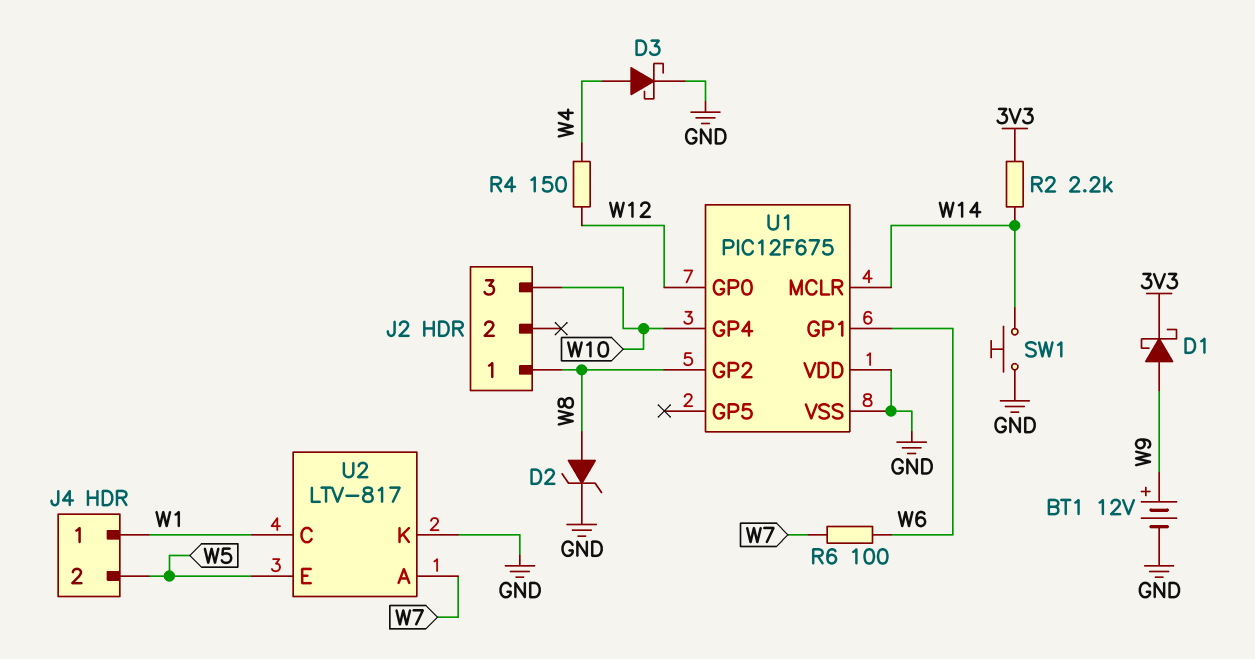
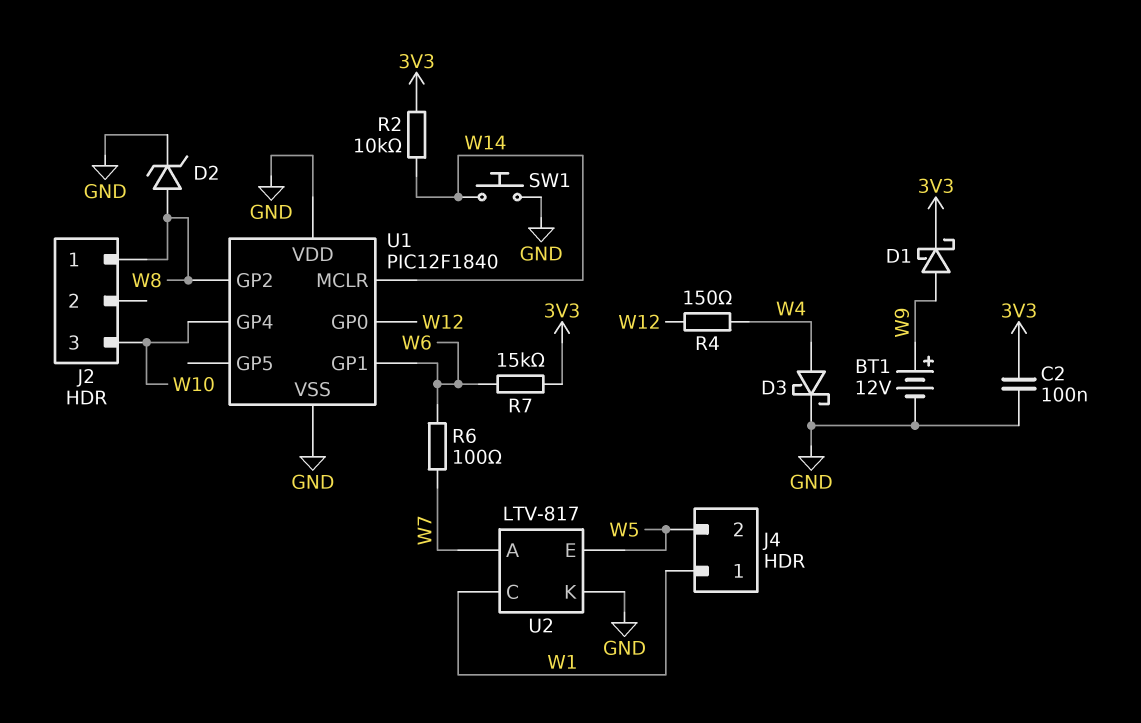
C2: none -> 100nF (3V3, GND)
R2: 2.2k (3V3, W14) -> 10k (3V3, W14)
R7: none -> 15k (3V3, W6)
U1: PIC12F675 -> PIC12F1840

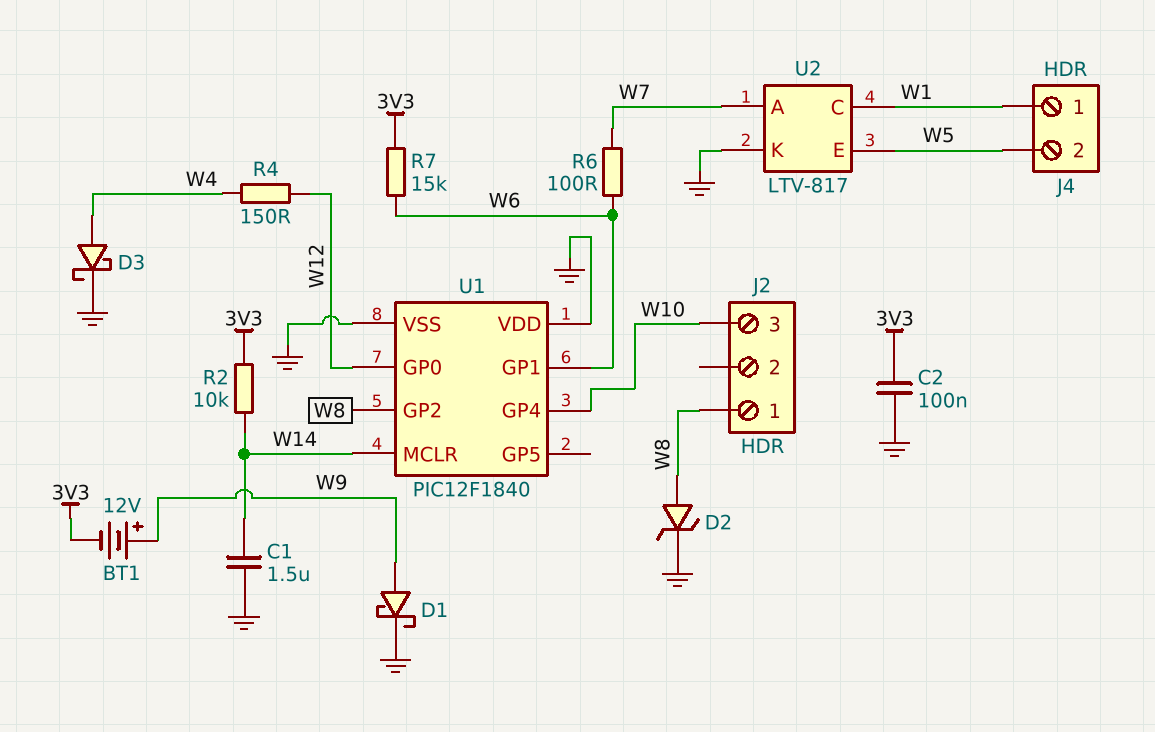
BT1: 12V (plus W9, minus GND) -> 12V (plus W9, minus 3V3)
C1: none -> 1.5uF (GND, W14)
D1: schottky (A W9, K 3V3) -> schottky (A W9, K GND)
SW1: button (GND, W14) -> none

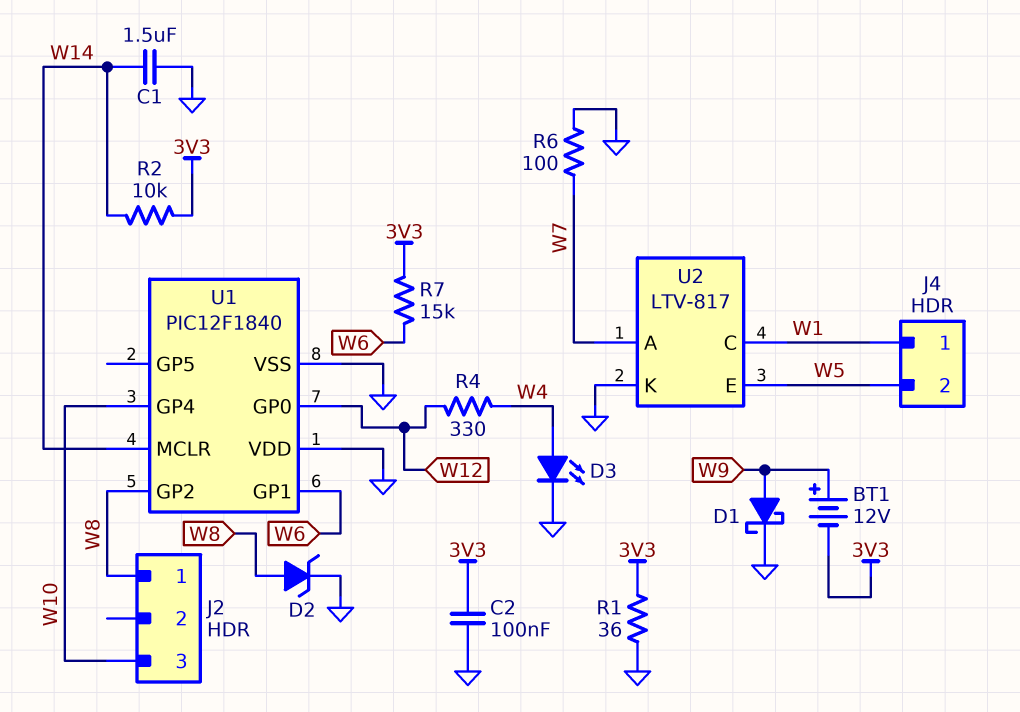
D3: schottky (A W4, K GND) -> LED (A W4, K GND)
R1: none -> 36 (3V3, GND)
R4: 150 (W4, W12) -> 330 (W4, W12)
R6: 100 (W6, W7) -> 100 (GND, W7)

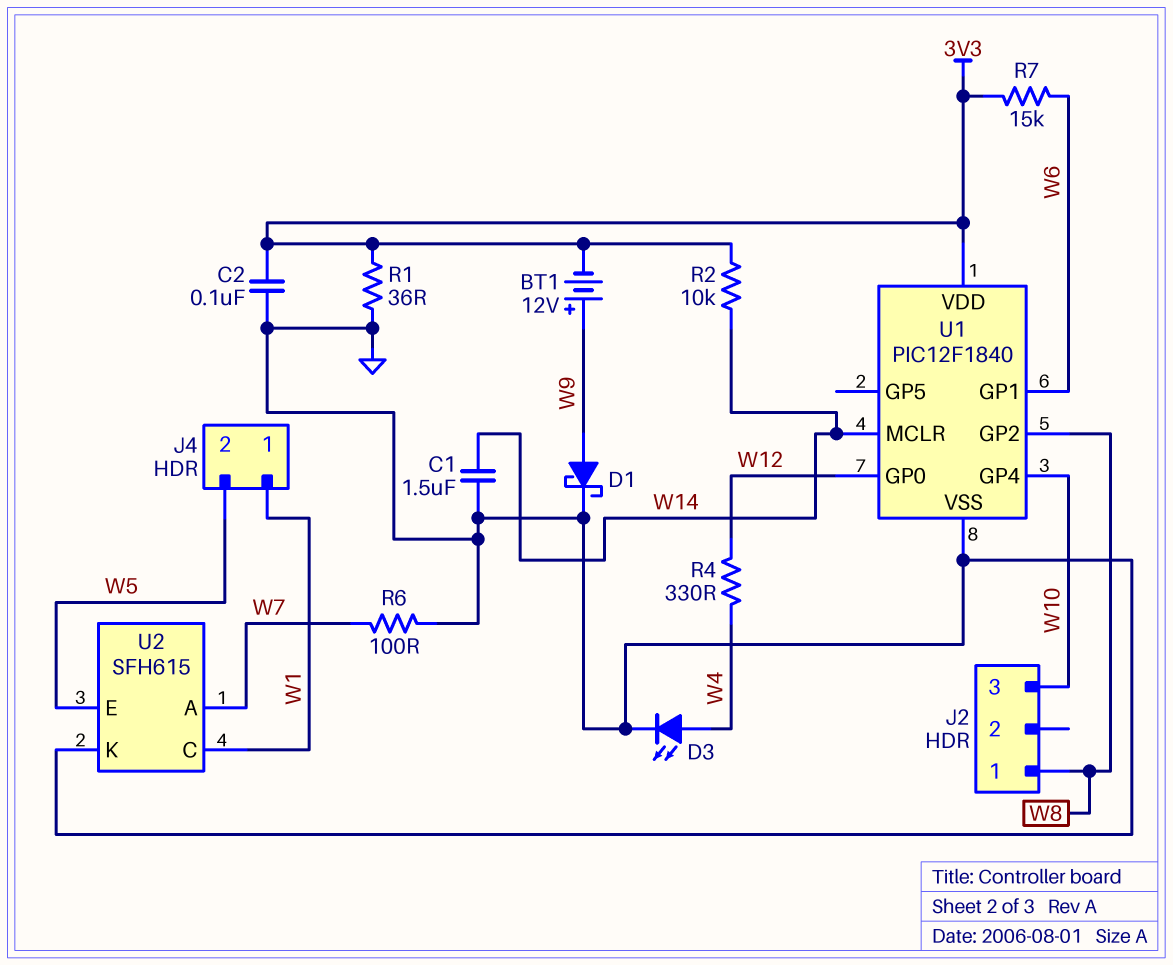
D2: zener (A W8, K GND) -> none
U1 pin VDD: GND -> 3V3
U2: LTV-817 -> SFH615

